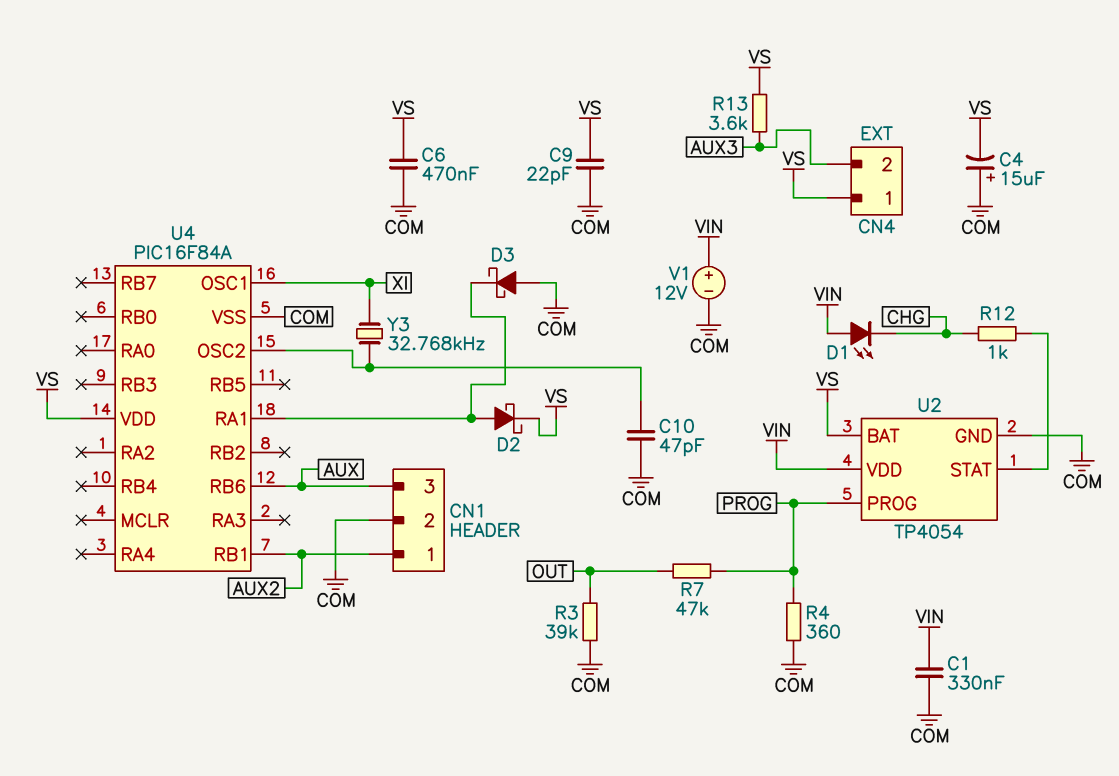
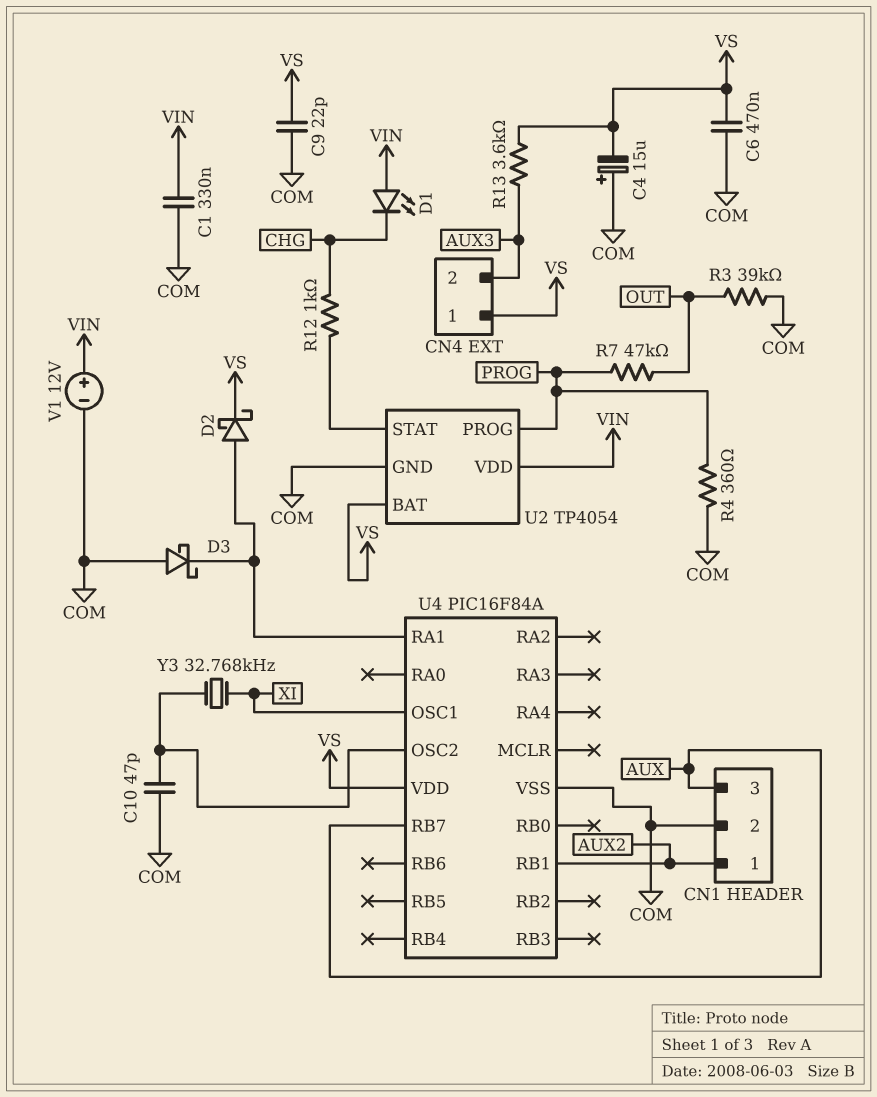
U4 pin RB6: AUX -> none
U4 pin RB7: none -> AUX

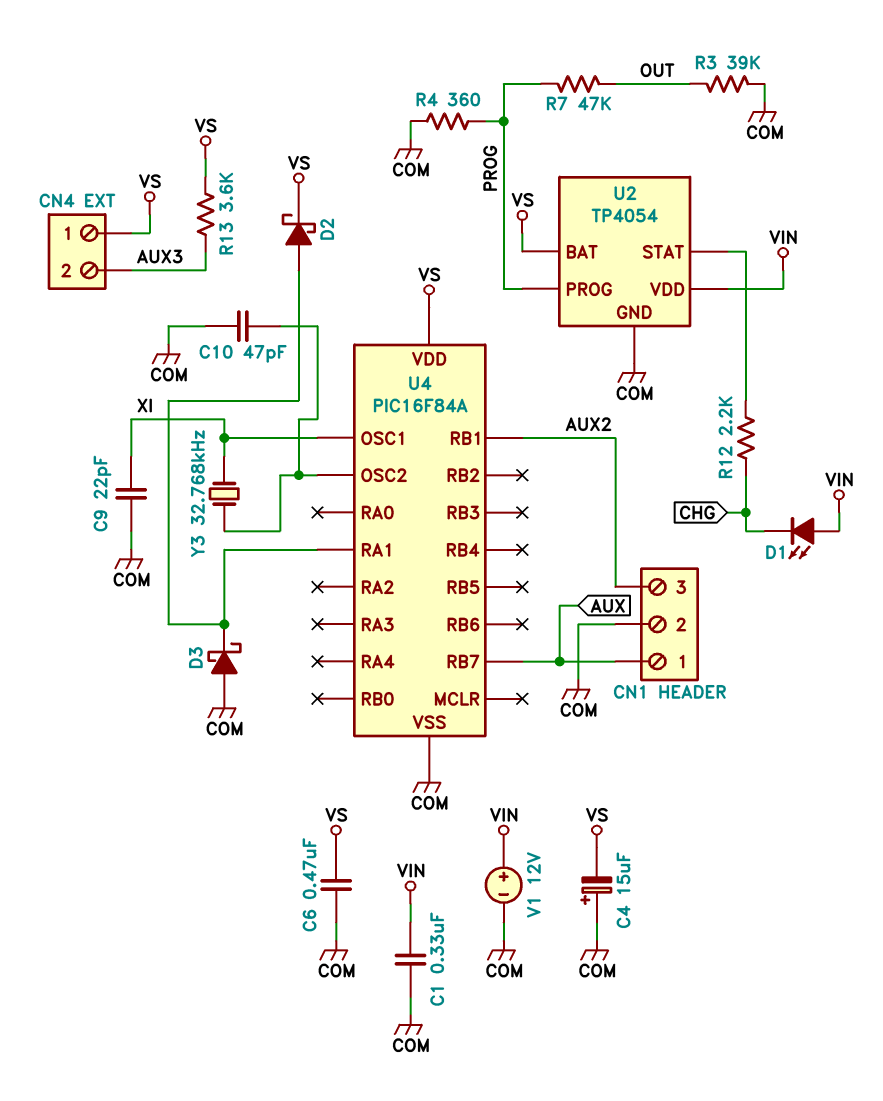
C9: 22pF (COM, VS) -> 22pF (COM, XI)
CN1 pin 1: AUX2 -> AUX
CN1 pin 3: AUX -> AUX2
R12: 1k (CHG, U2/STAT) -> 2.2k (CHG, U2/STAT)

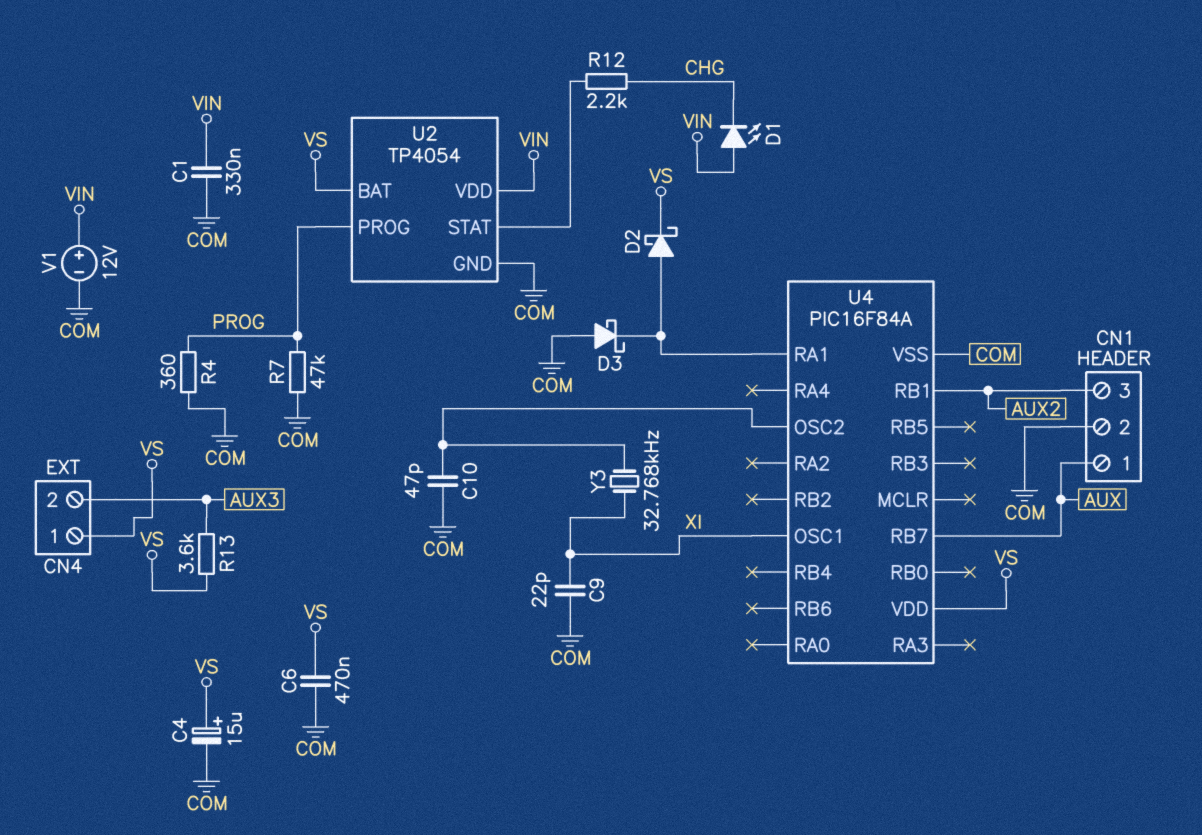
C4: 15uF (plus COM, minus VS) -> 15uF (plus VS, minus COM)
R3: 39k (COM, OUT) -> none
R7: 47k (OUT, PROG) -> 47k (COM, PROG)

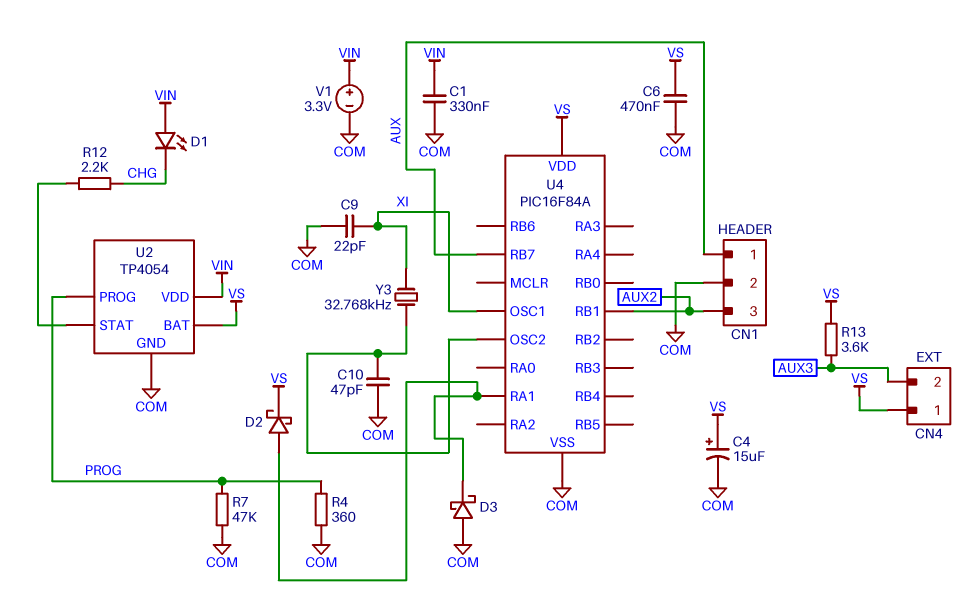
V1: 12V (plus VIN, minus COM) -> 3.3V (plus VIN, minus COM)

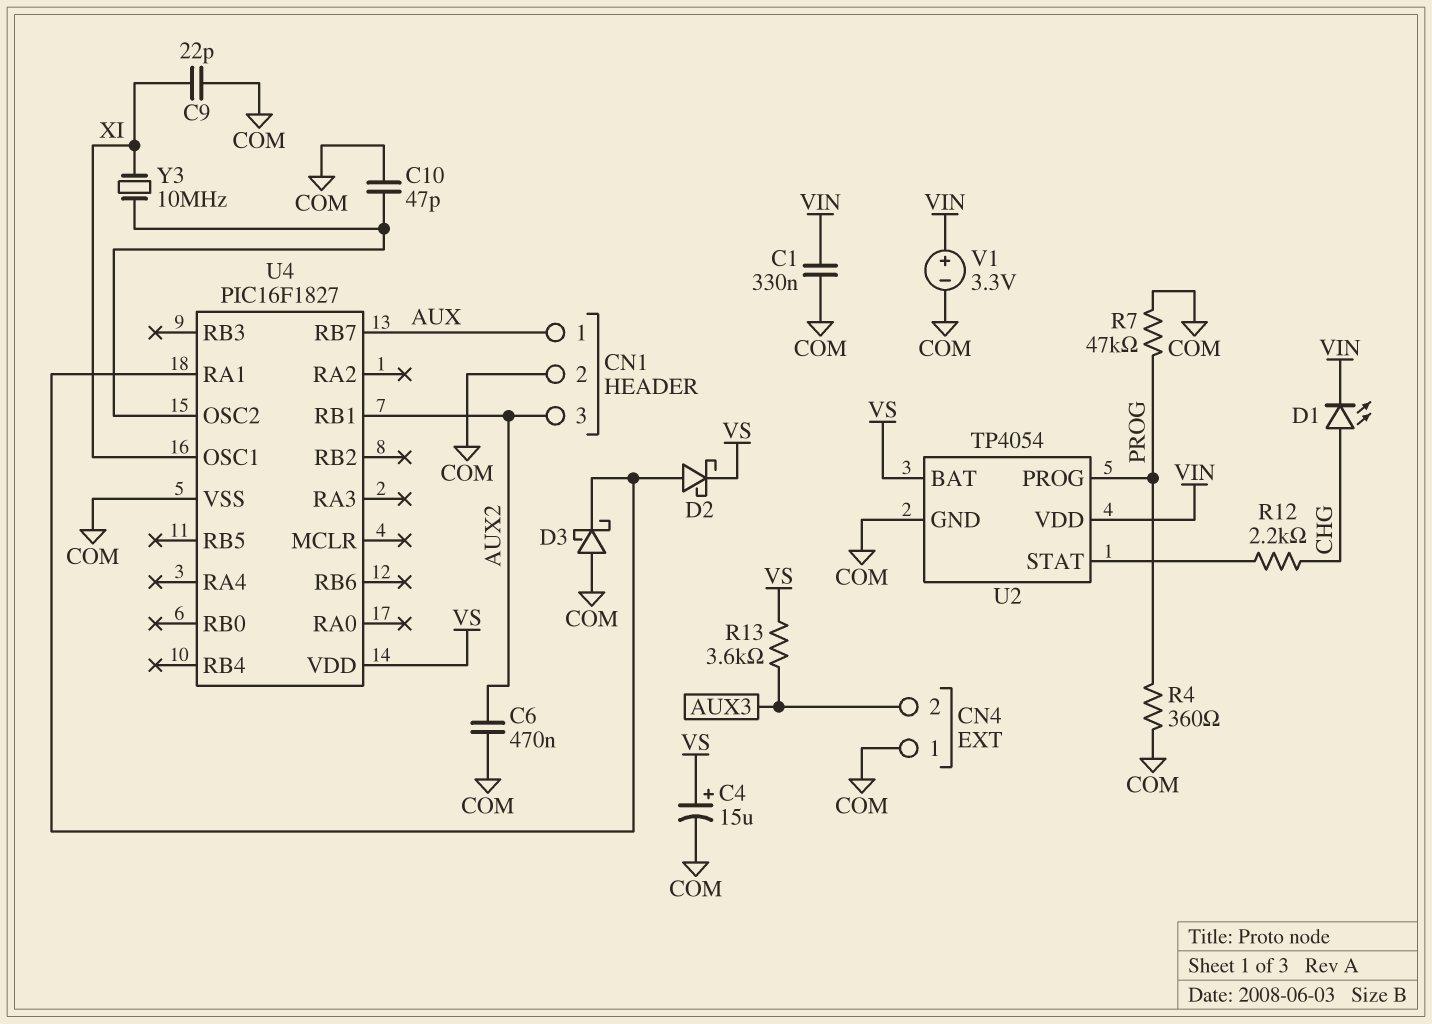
C6: 470nF (COM, VS) -> 470nF (AUX2, COM)
CN4 pin 1: VS -> COM
D1: LED (A VIN, K CHG) -> LED (A CHG, K VIN)
U4: PIC16F84A -> PIC16F1827
Y3: 32.768kHz (U4/OSC2, XI) -> 10MHz (U4/OSC2, XI)

